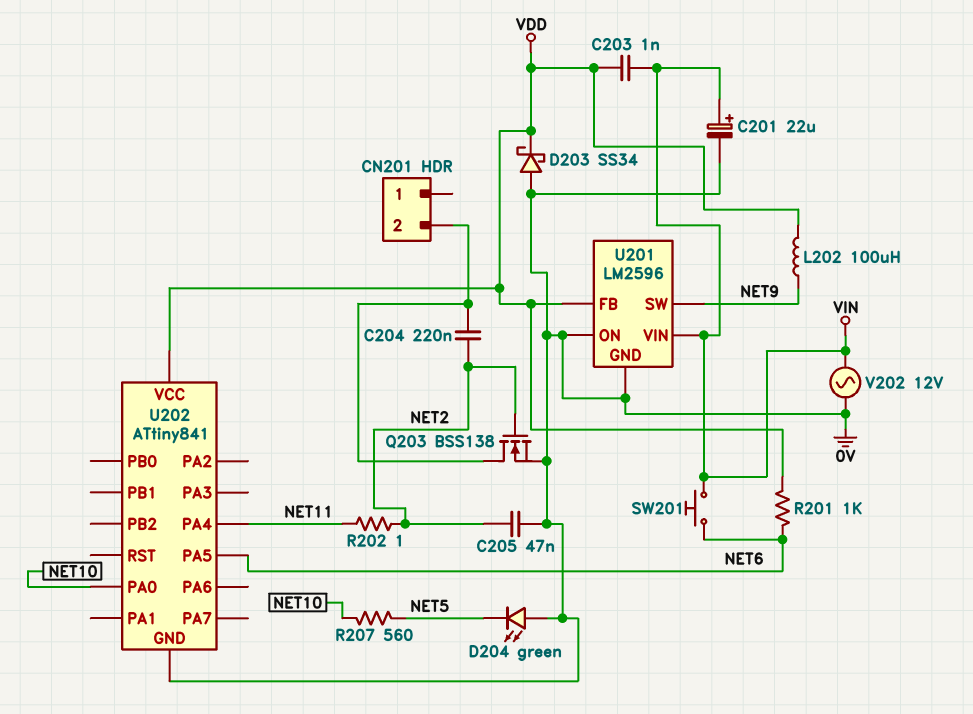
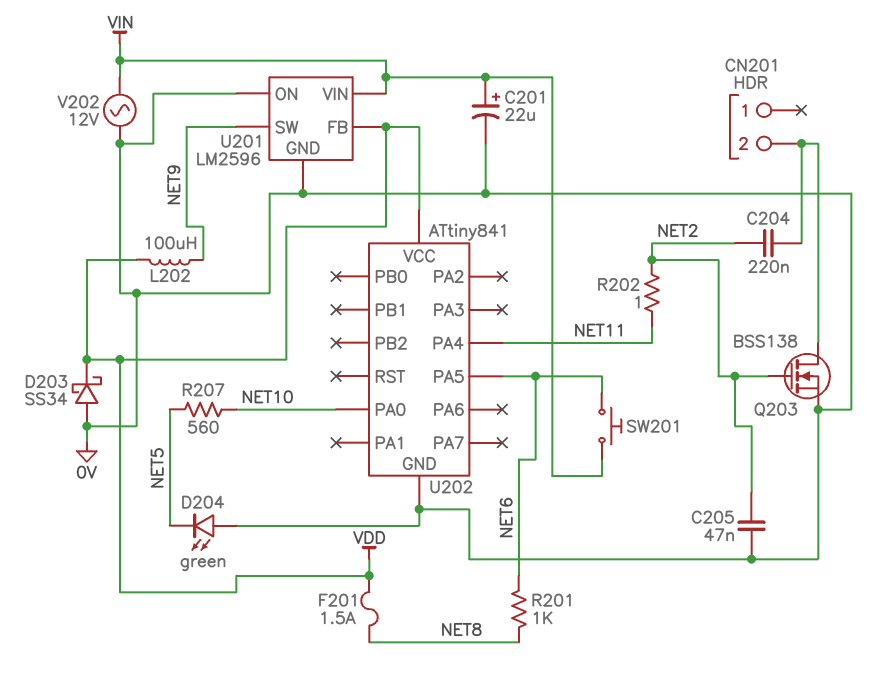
C203: 1nF (VDD, VIN) -> none
F201: none -> 1.5A (NET8, VDD)
R201: 1k (NET6, VDD) -> 1k (NET6, NET8)

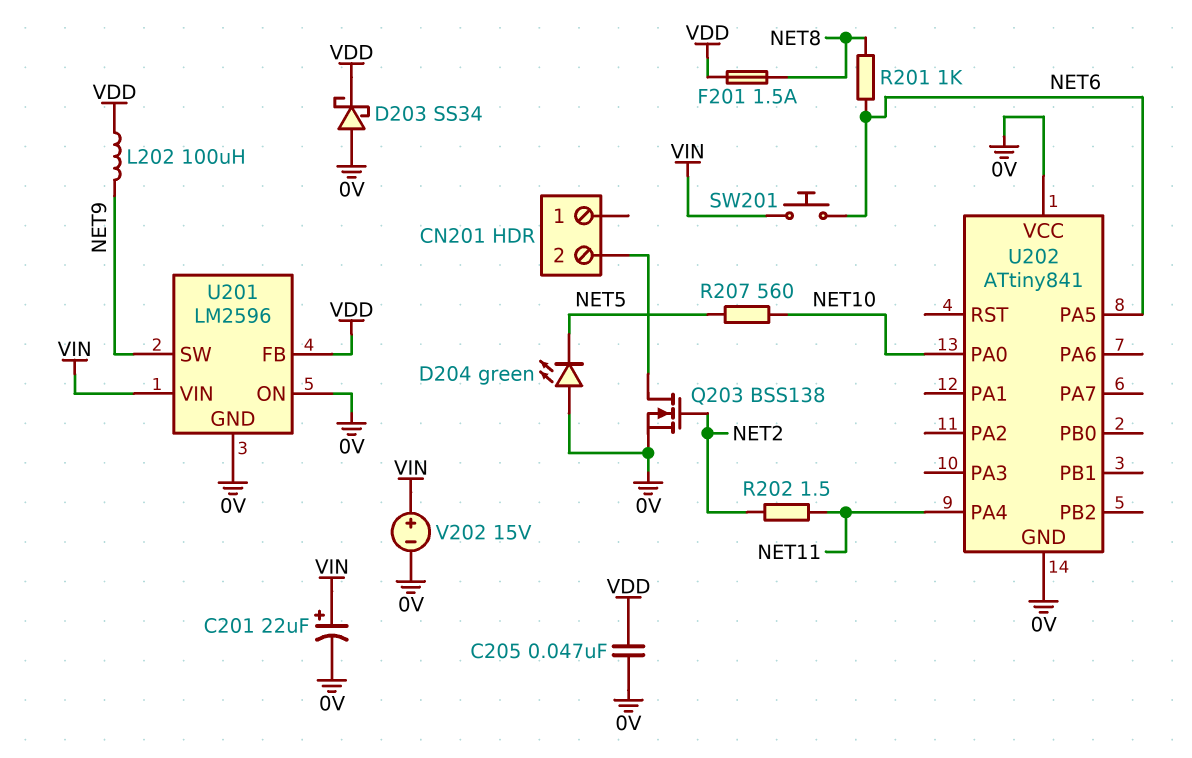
C204: 220nF (CN201/2, NET2) -> none
C205: 47nF (0V, NET2) -> 47nF (0V, VDD)
R202: 1 (NET2, NET11) -> 1.5 (NET2, NET11)
U202 pin VCC: VDD -> 0V
V202: AC 12V (0V, VIN) -> 15V (plus VIN, minus 0V)

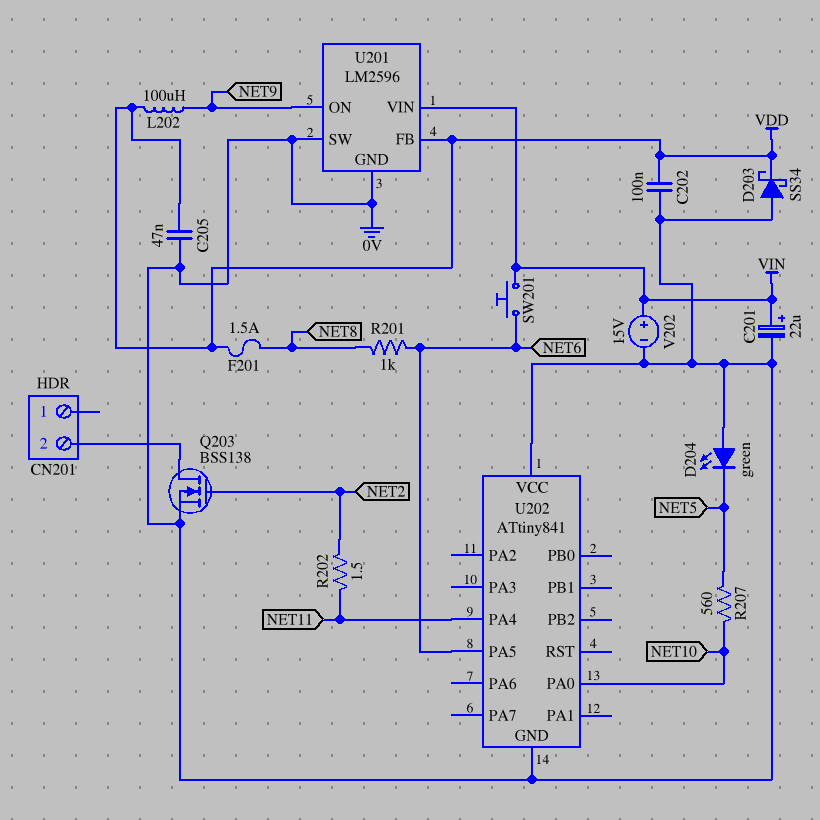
C202: none -> 100nF (0V, VDD)
U201 pin ON: 0V -> NET9
U201 pin SW: NET9 -> 0V

